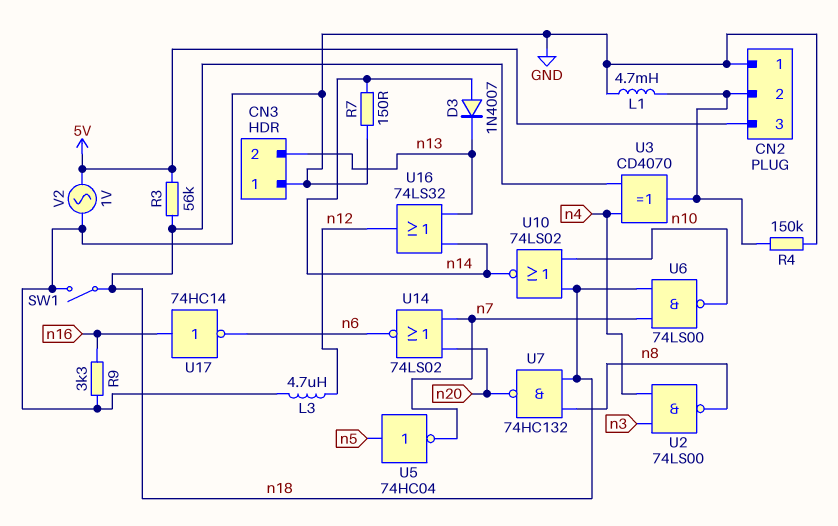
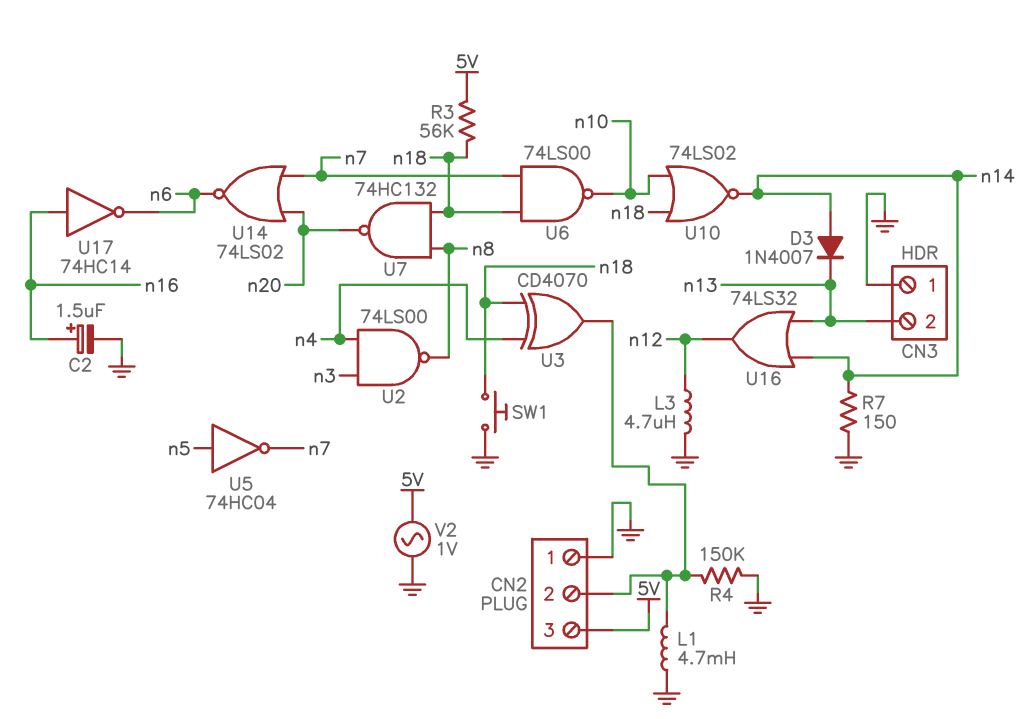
C2: none -> 1.5uF (plus n16, minus GND)
R9: 3.3k (GND, n16) -> none
SW1: switch (GND, n18) -> button (GND, n18)

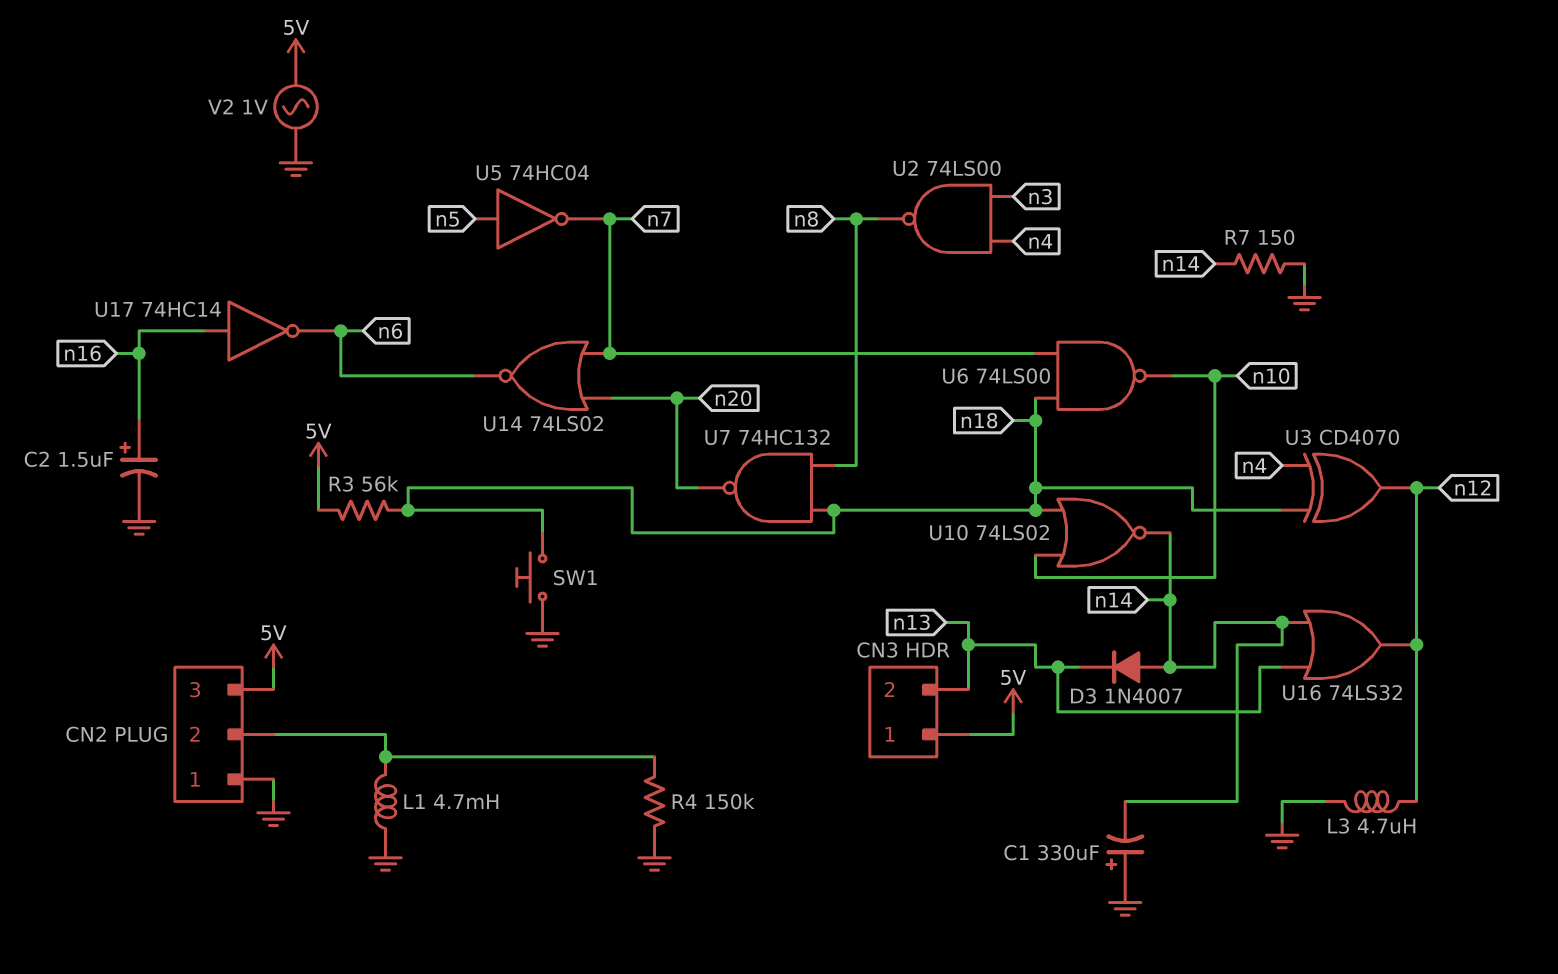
C1: none -> 330uF (plus GND, minus n14)
CN3 pin 1: GND -> 5V
U3: XOR CD4070 (in n4, in n18, out CN2/2) -> XOR CD4070 (in n4, in n18, out n12)

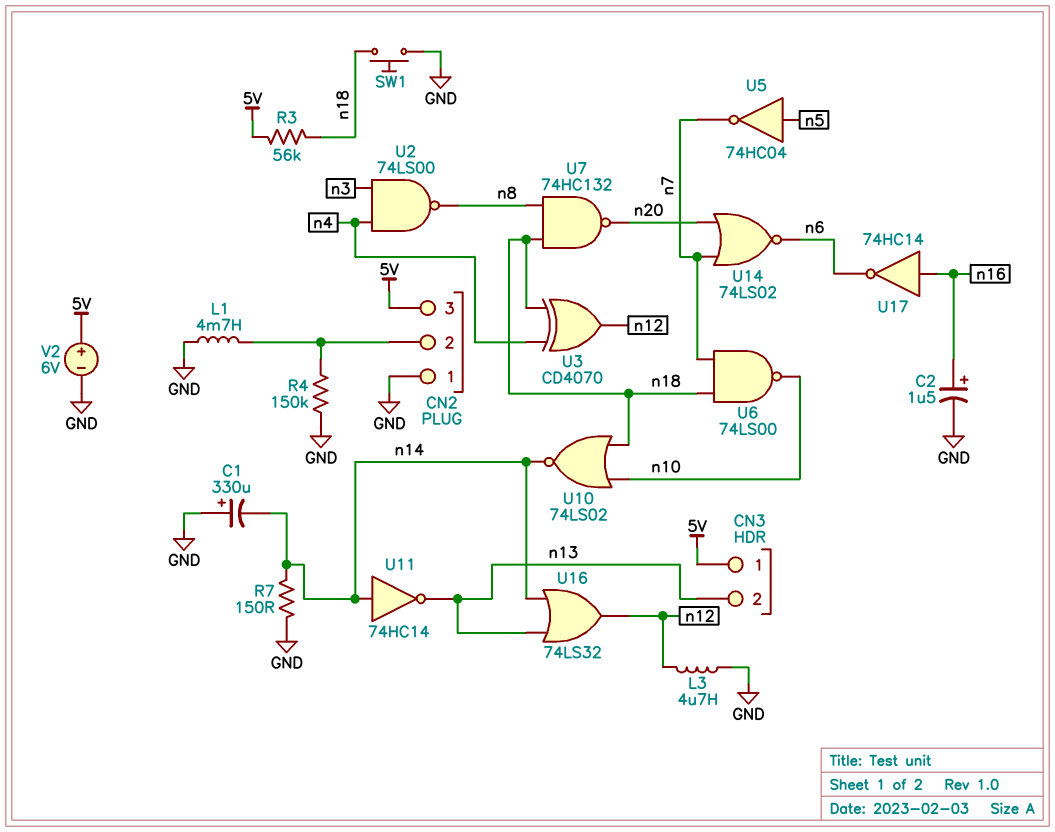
D3: diode 1N4007 (A n14, K n13) -> none
U11: none -> NOT 74HC14 (in n14, out n13)
V2: AC 1V (5V, GND) -> 6V (plus 5V, minus GND)

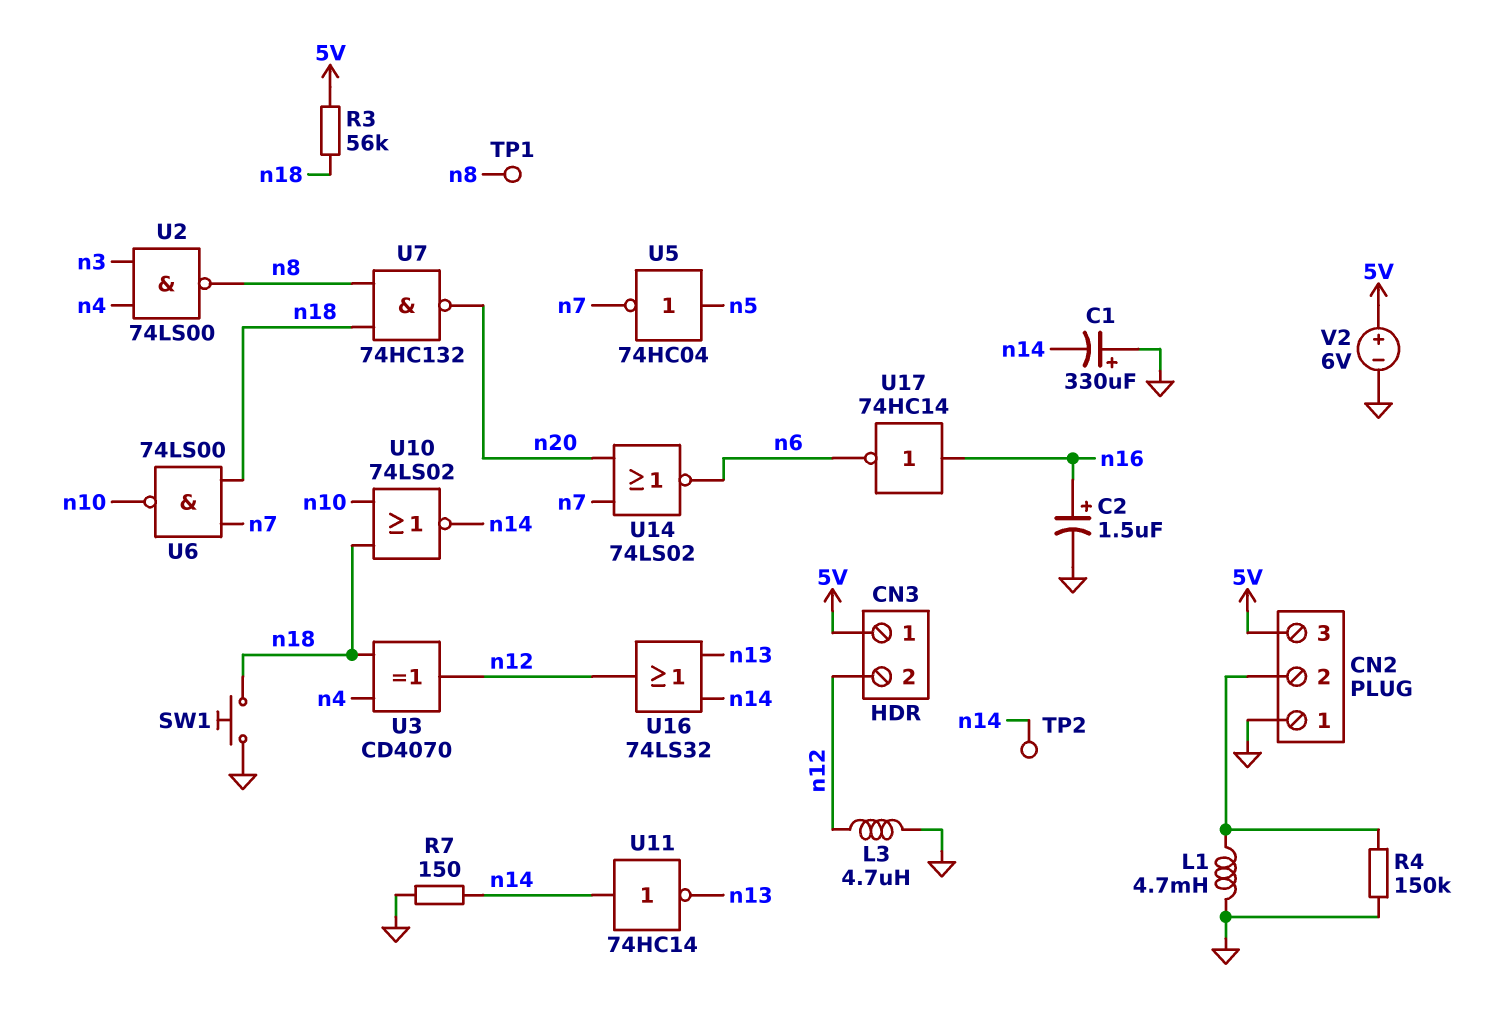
CN3 pin 2: n13 -> n12
TP1: none -> test point (n8)
TP2: none -> test point (n14)

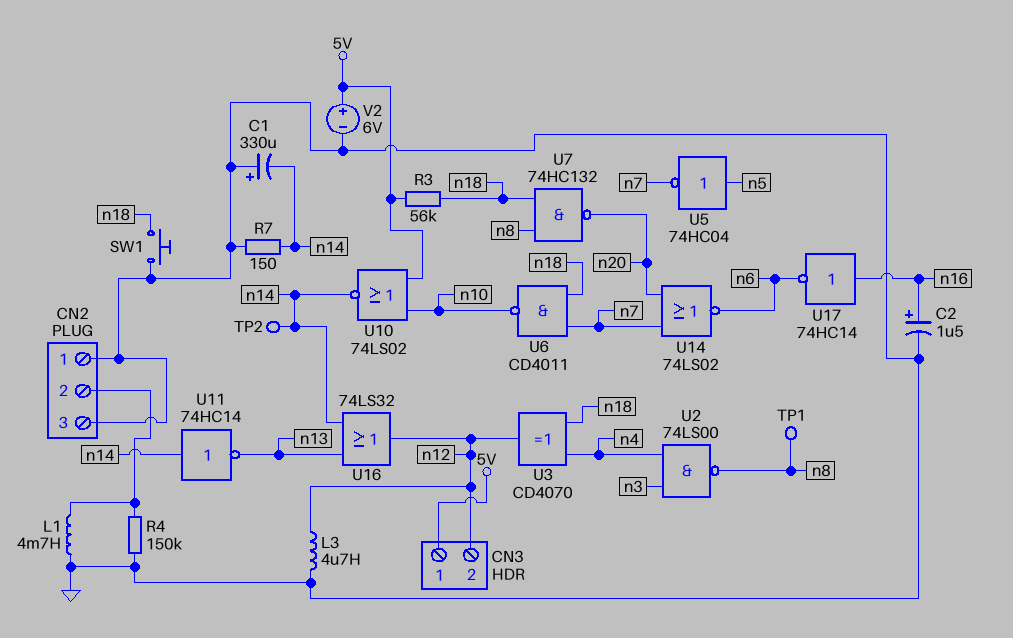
CN2 pin 3: 5V -> GND
U6: NAND 74LS00 (in n7, in n18, out n10) -> NAND CD4011 (in n7, in n18, out n10)
U10: NOR 74LS02 (in n10, in n18, out n14) -> NOR 74LS02 (in 5V, in n10, out n14)

